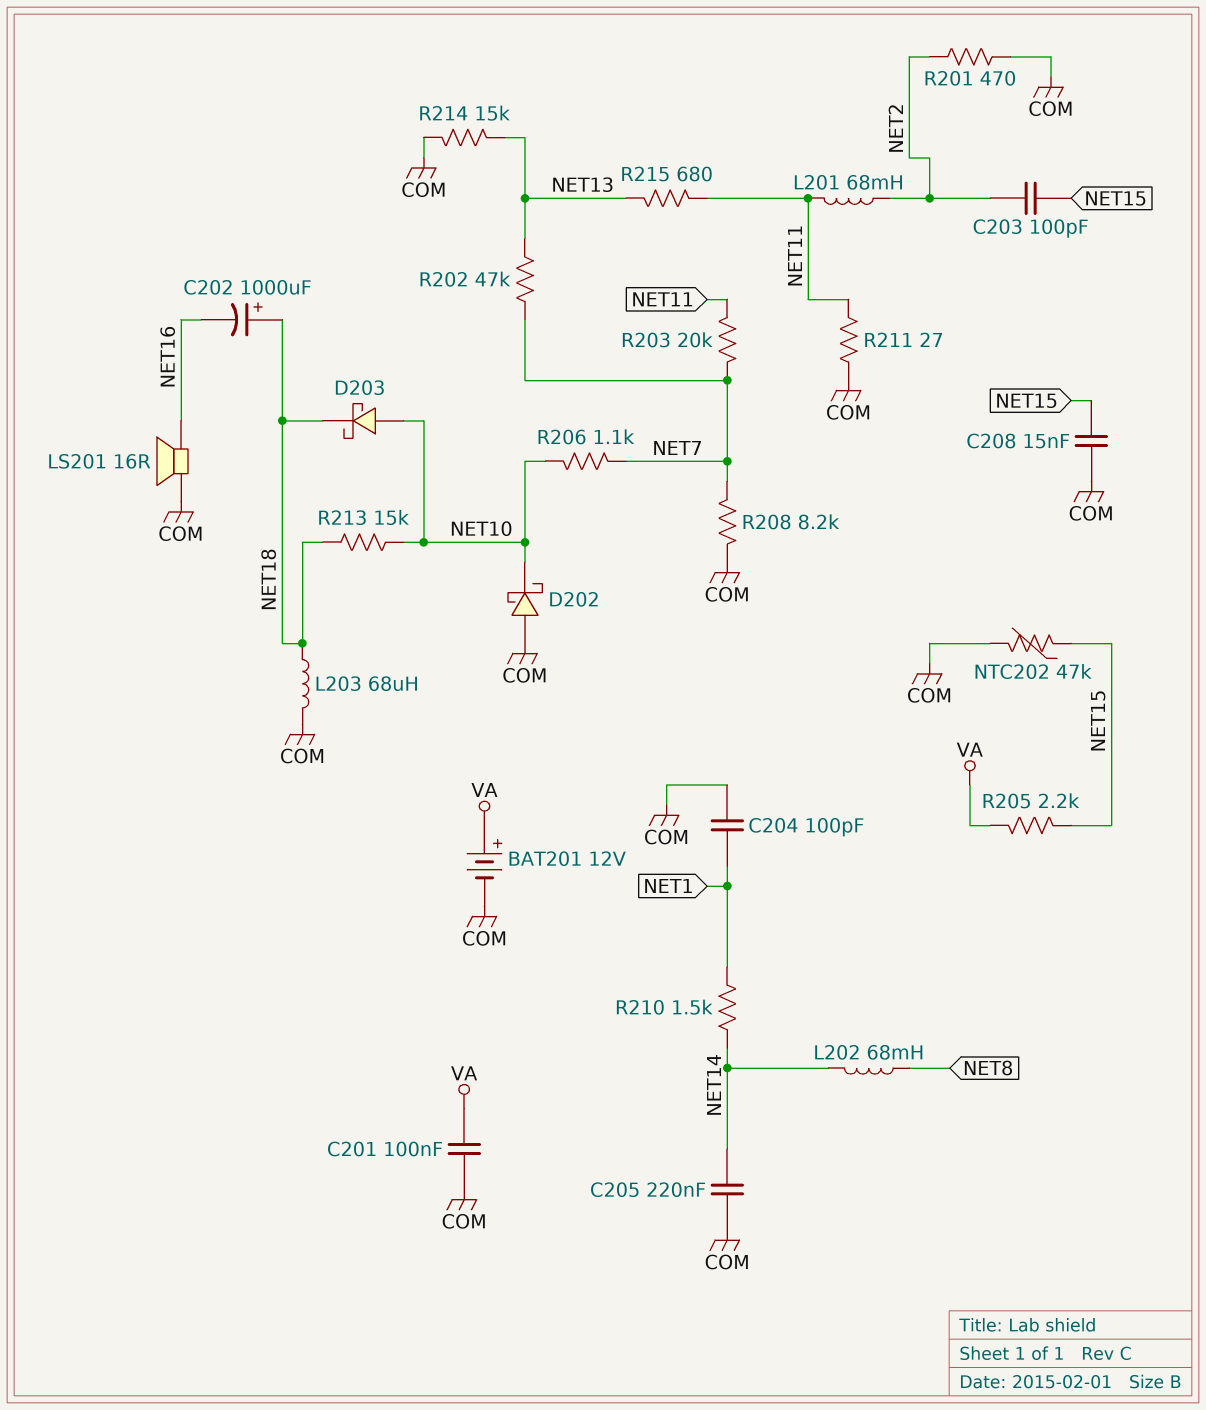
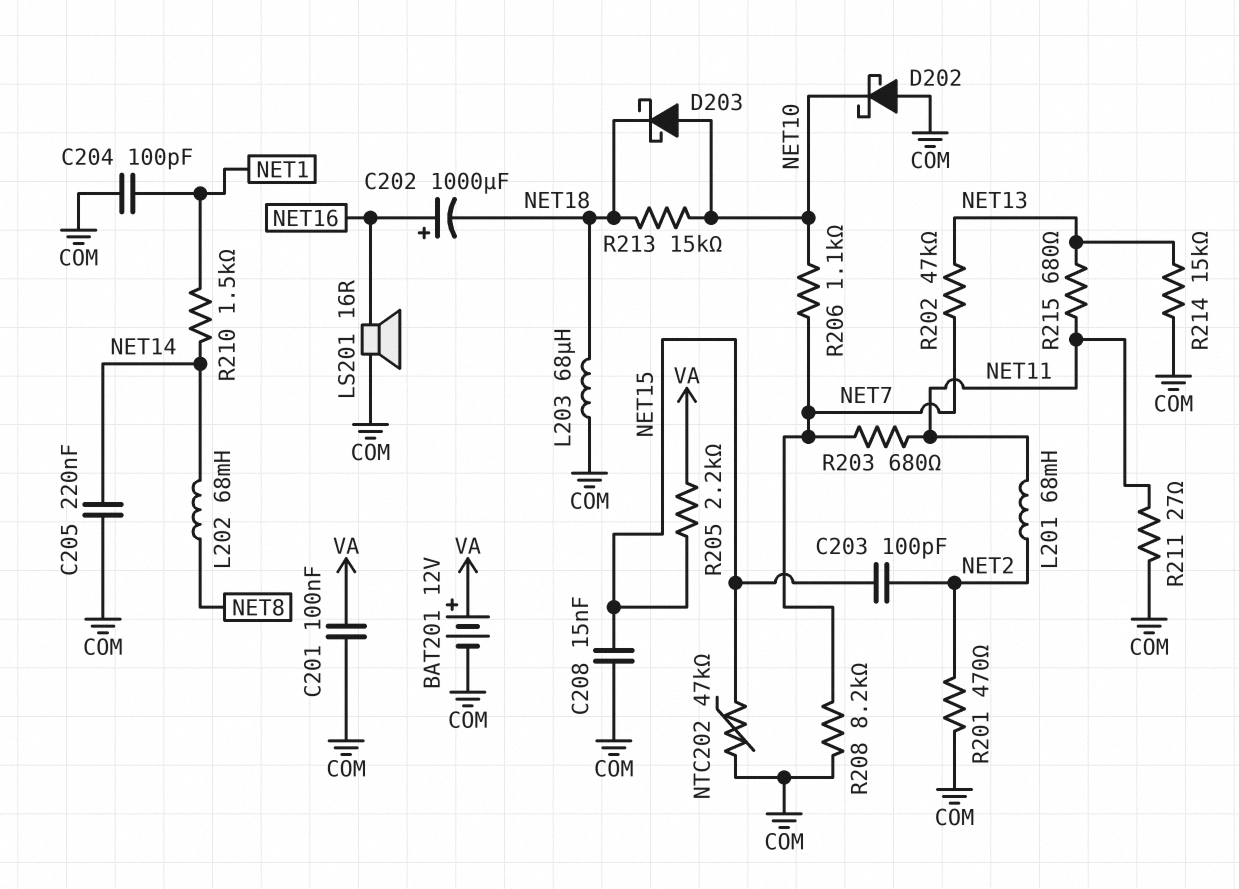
C202: 1000uF (plus NET18, minus NET16) -> 1000uF (plus NET16, minus NET18)
R203: 20k (NET7, NET11) -> 680 (NET7, NET11)

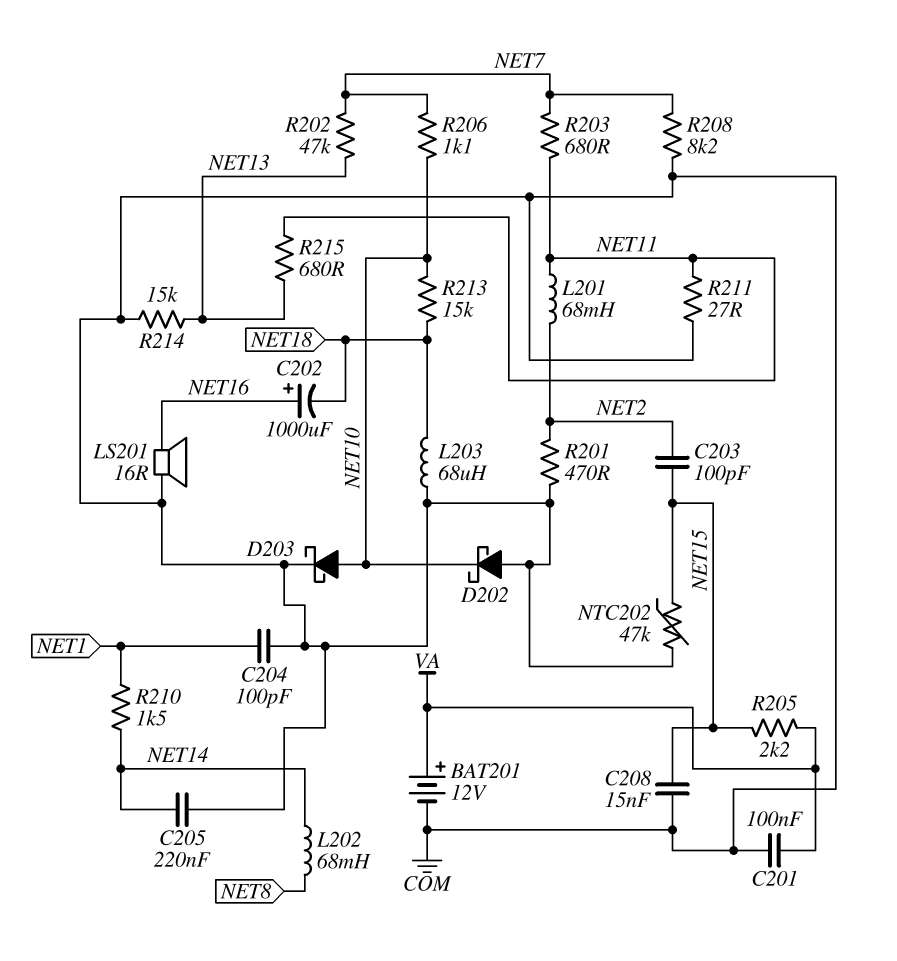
D203: schottky (A NET10, K NET18) -> schottky (A NET10, K COM)

